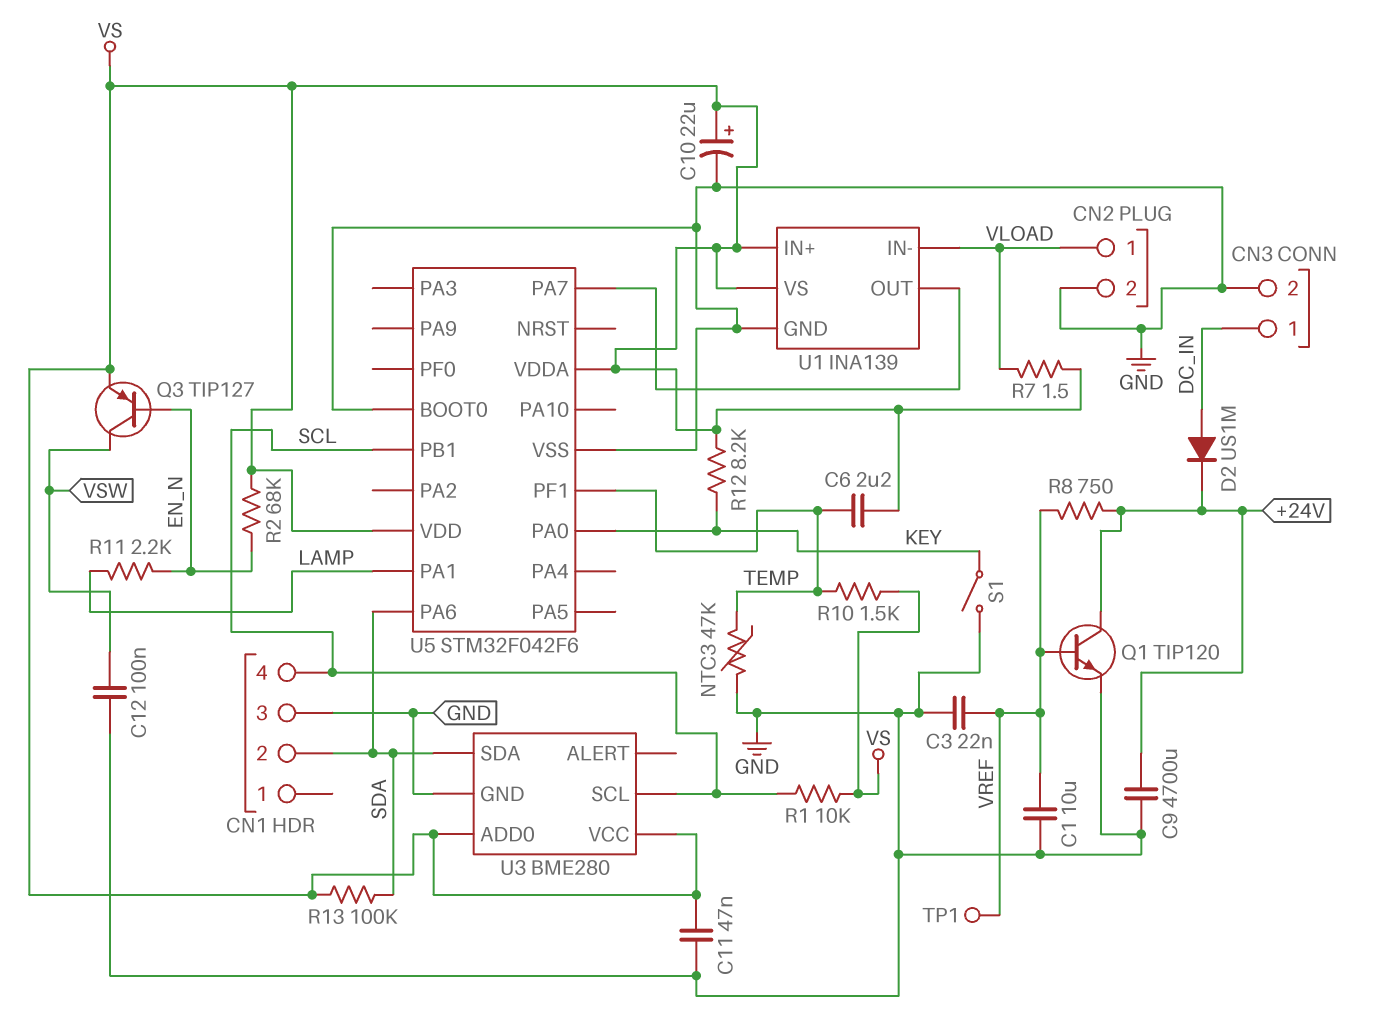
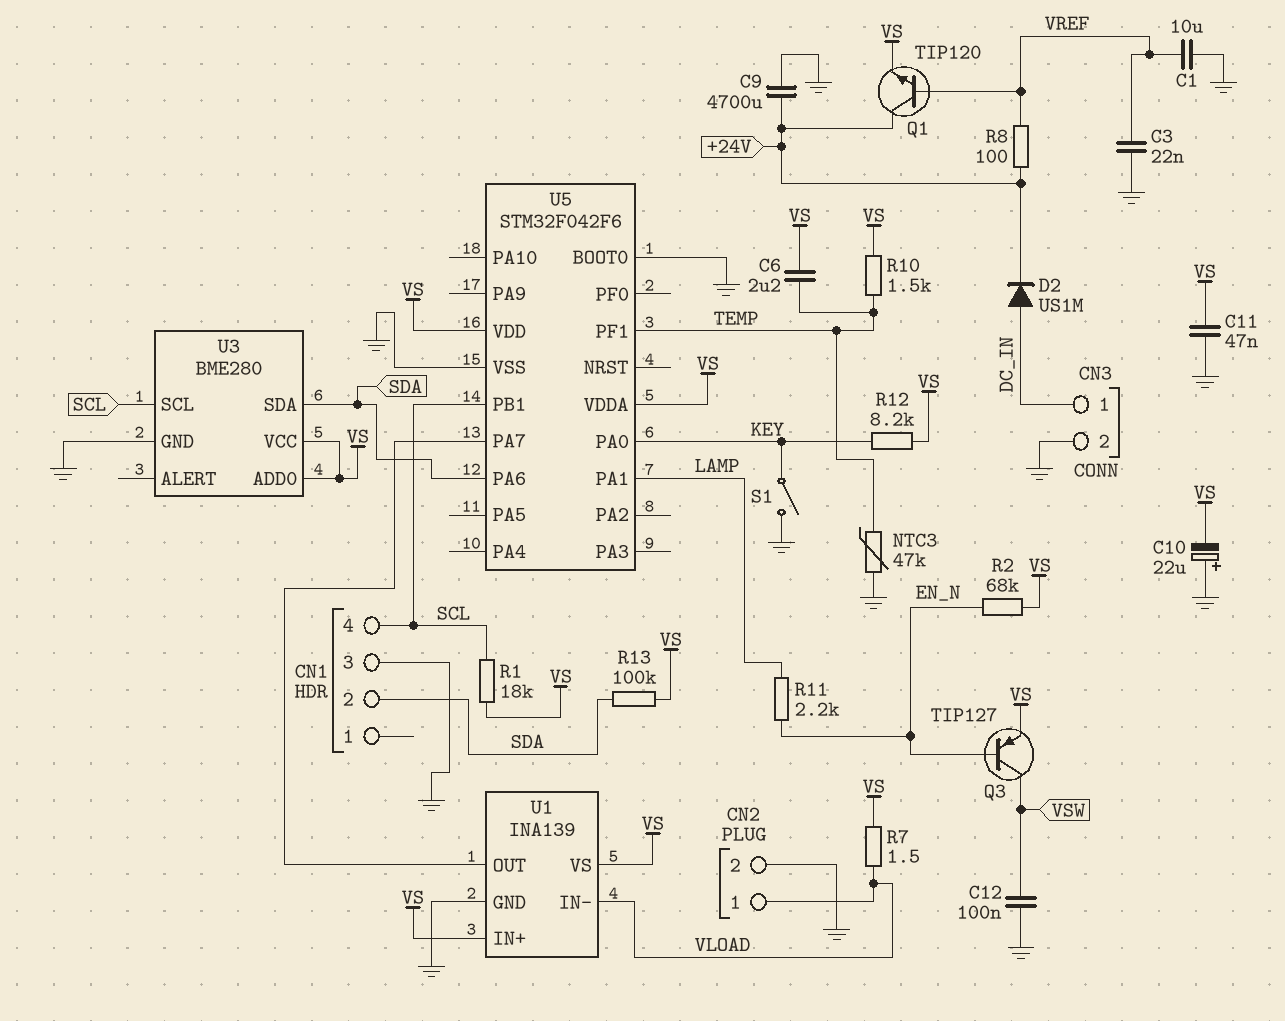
C10: 22uF (plus VS, minus GND) -> 22uF (plus GND, minus VS)
Q1: NPN TIP120 (B VREF, C +24V, E GND) -> NPN TIP120 (B VREF, C +24V, E VS)
R1: 10k (SCL, VS) -> 18k (SCL, VS)
R8: 750 (+24V, VREF) -> 100 (+24V, VREF)
TP1: test point (VREF) -> none

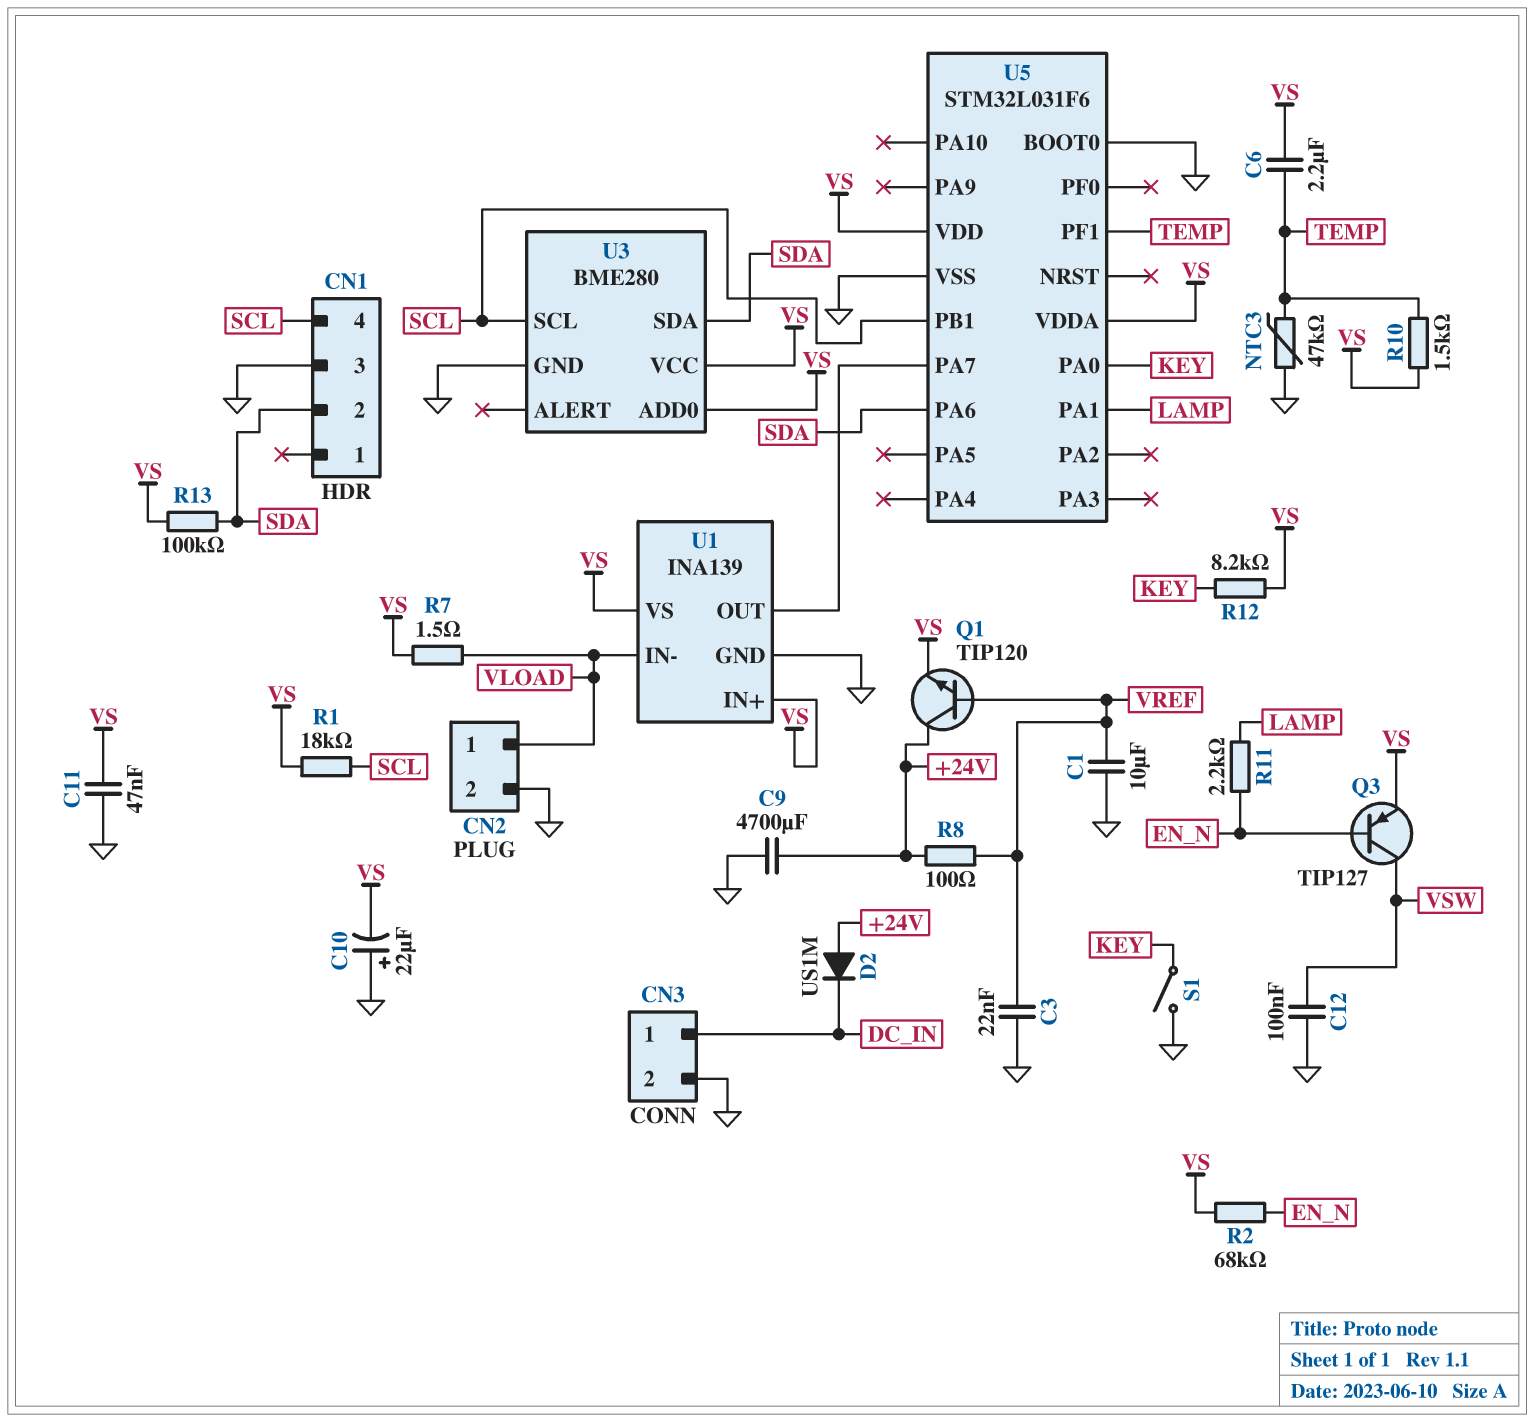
D2: diode US1M (A DC_IN, K +24V) -> diode US1M (A +24V, K DC_IN)
U5: STM32F042F6 -> STM32L031F6

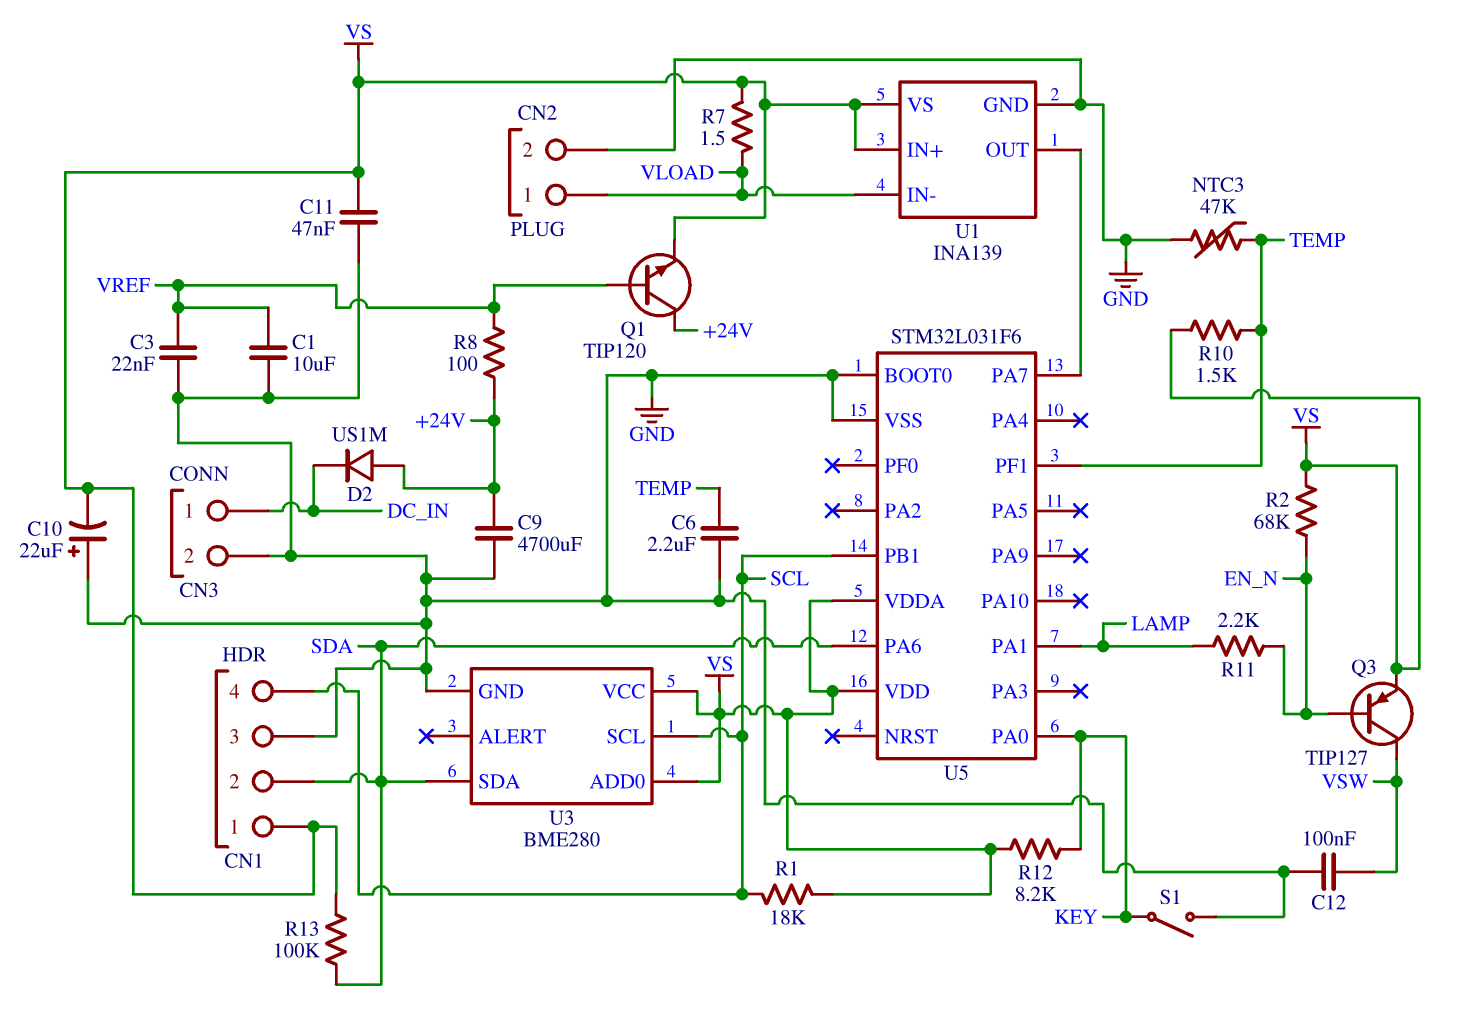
C6: 2.2uF (TEMP, VS) -> 2.2uF (GND, TEMP)
CN1 pin 1: none -> VS

